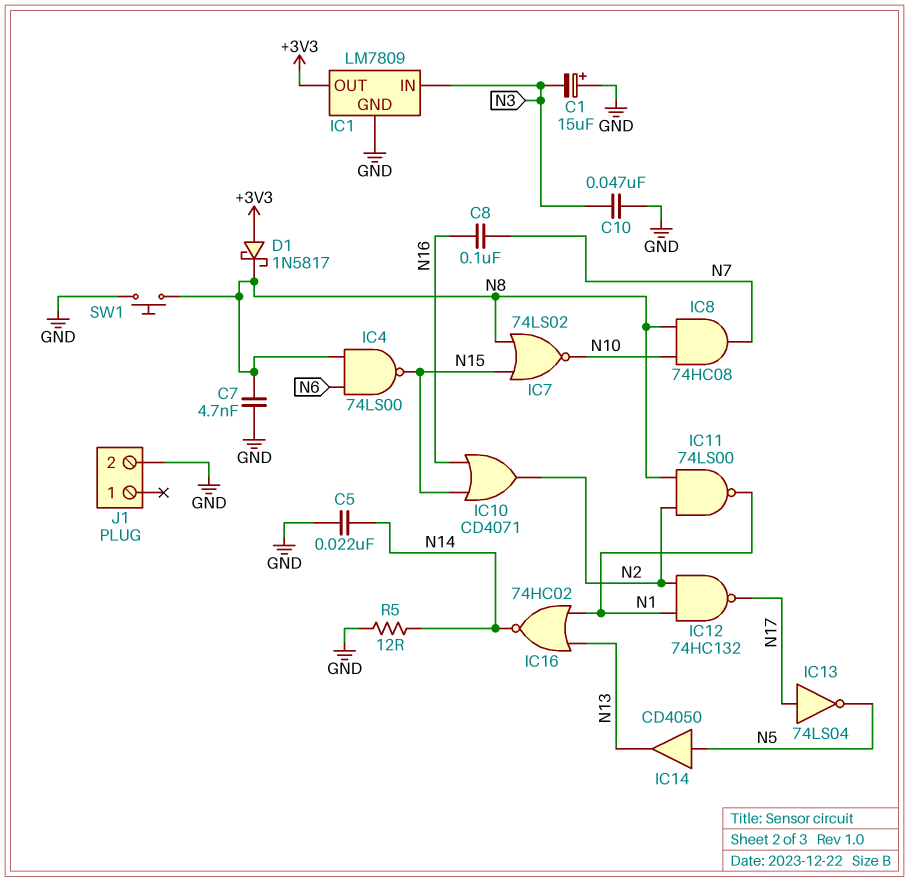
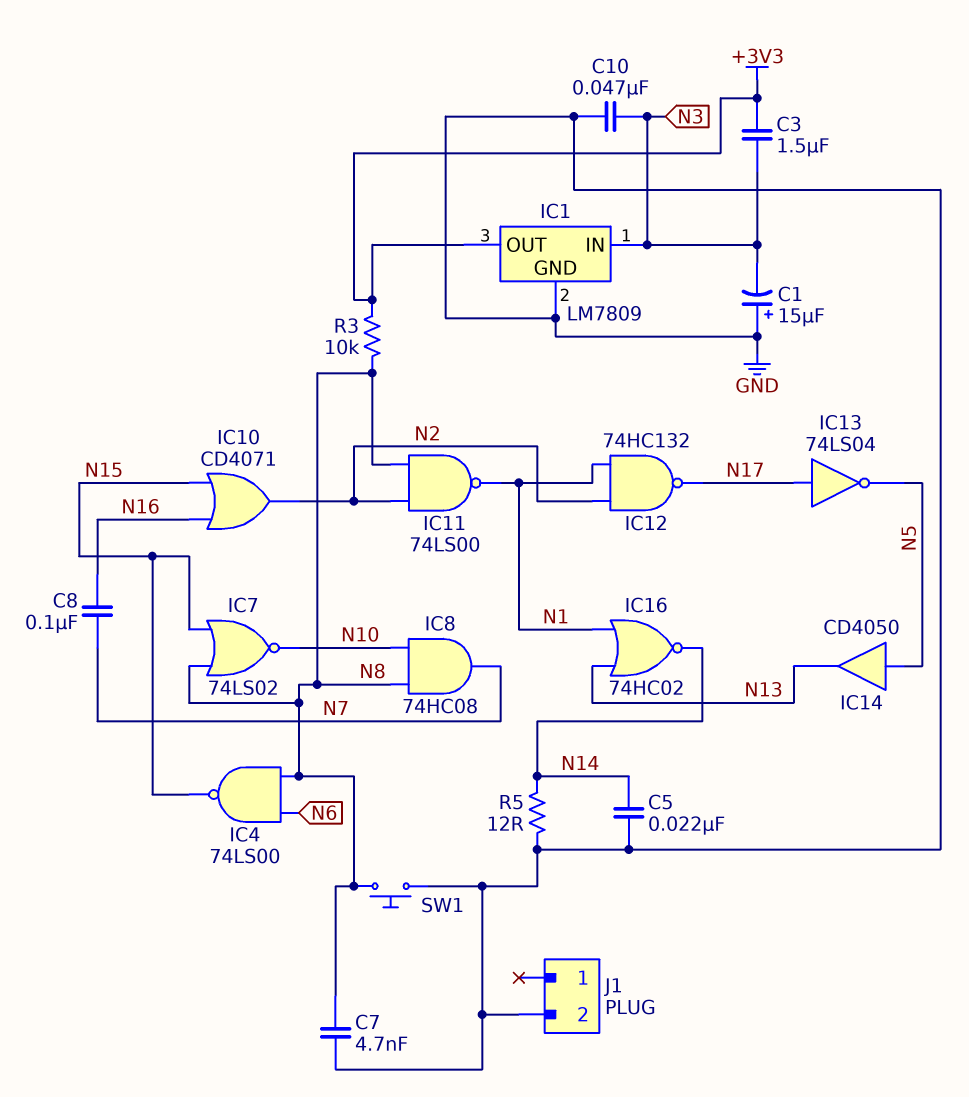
C3: none -> 1.5uF (+3V3, N3)
D1: schottky 1N5817 (A +3V3, K N8) -> none
R3: none -> 10k (+3V3, N8)

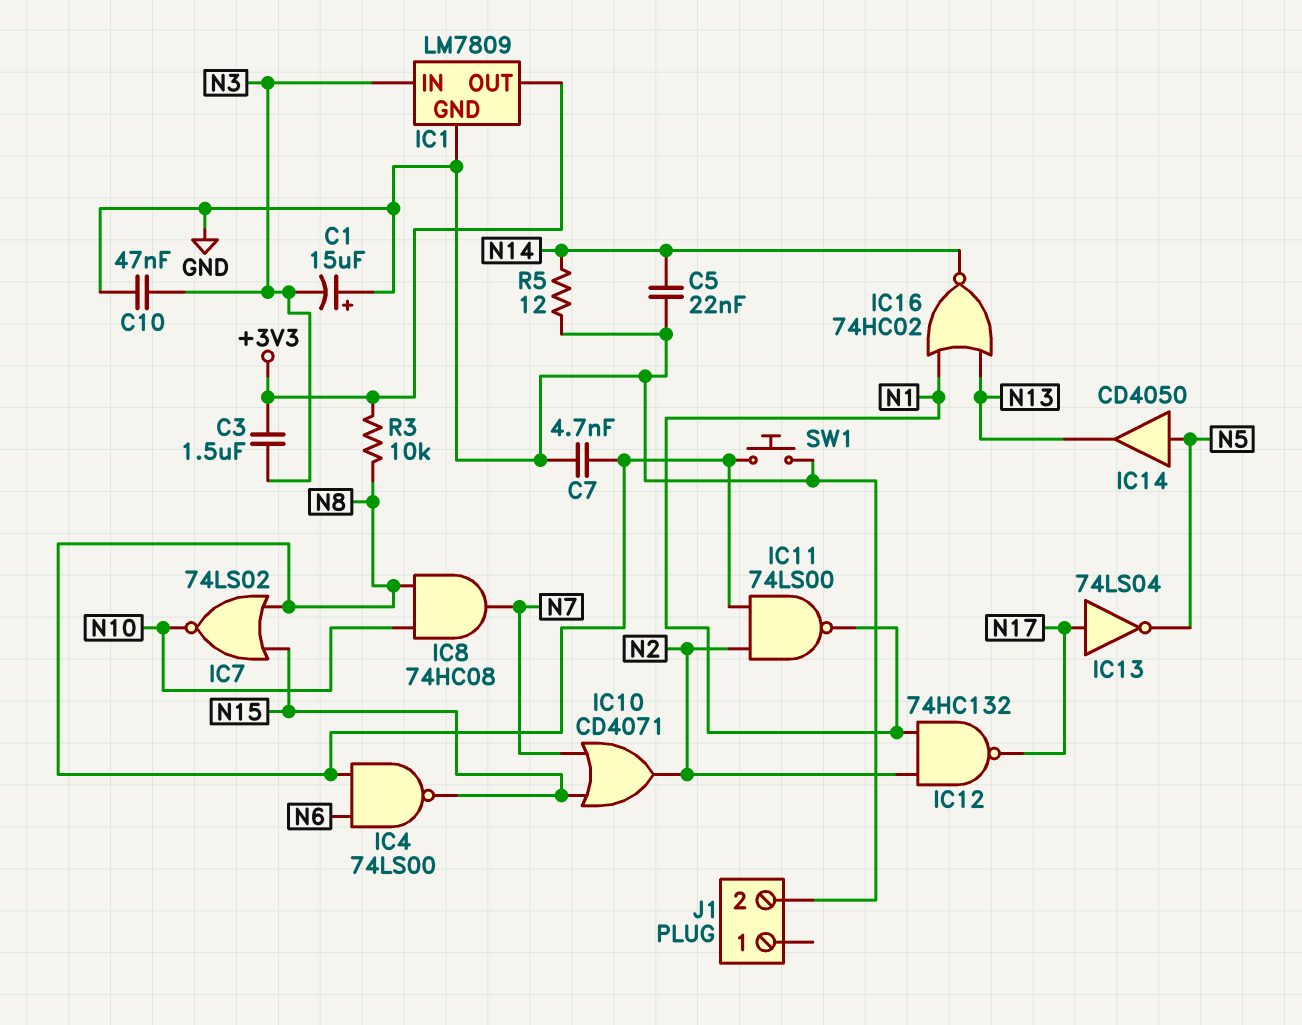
C8: 100nF (N7, N16) -> none
IC10: OR CD4071 (in N15, in N16, out N2) -> OR CD4071 (in N7, in N15, out N2)

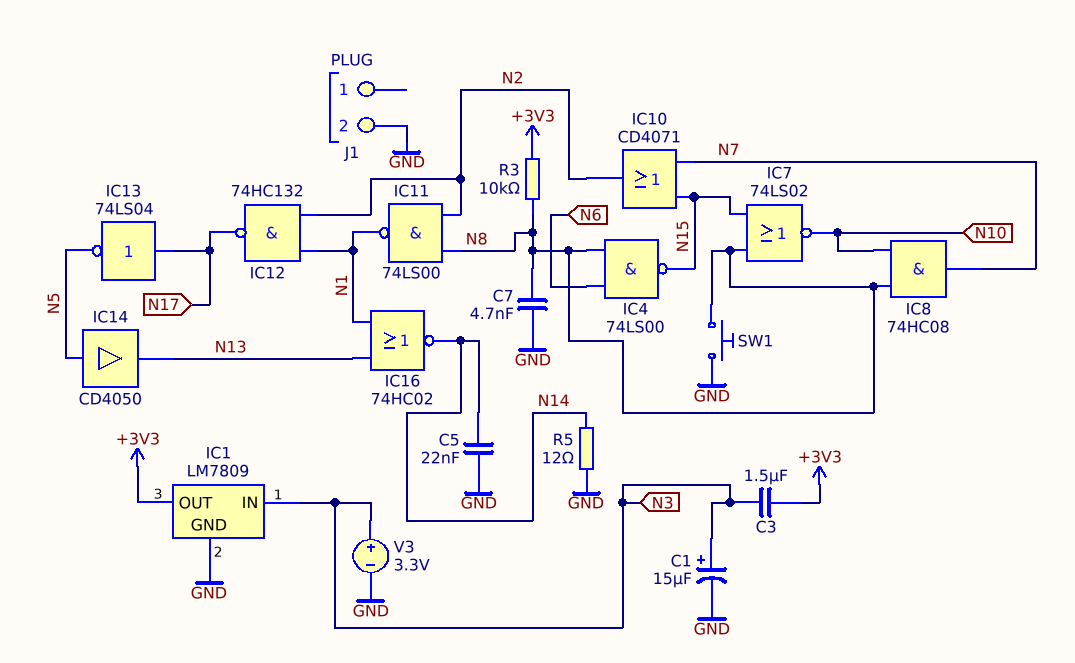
C1: 15uF (plus GND, minus N3) -> 15uF (plus N3, minus GND)
C10: 47nF (GND, N3) -> none
V3: none -> 3.3V (plus N3, minus GND)

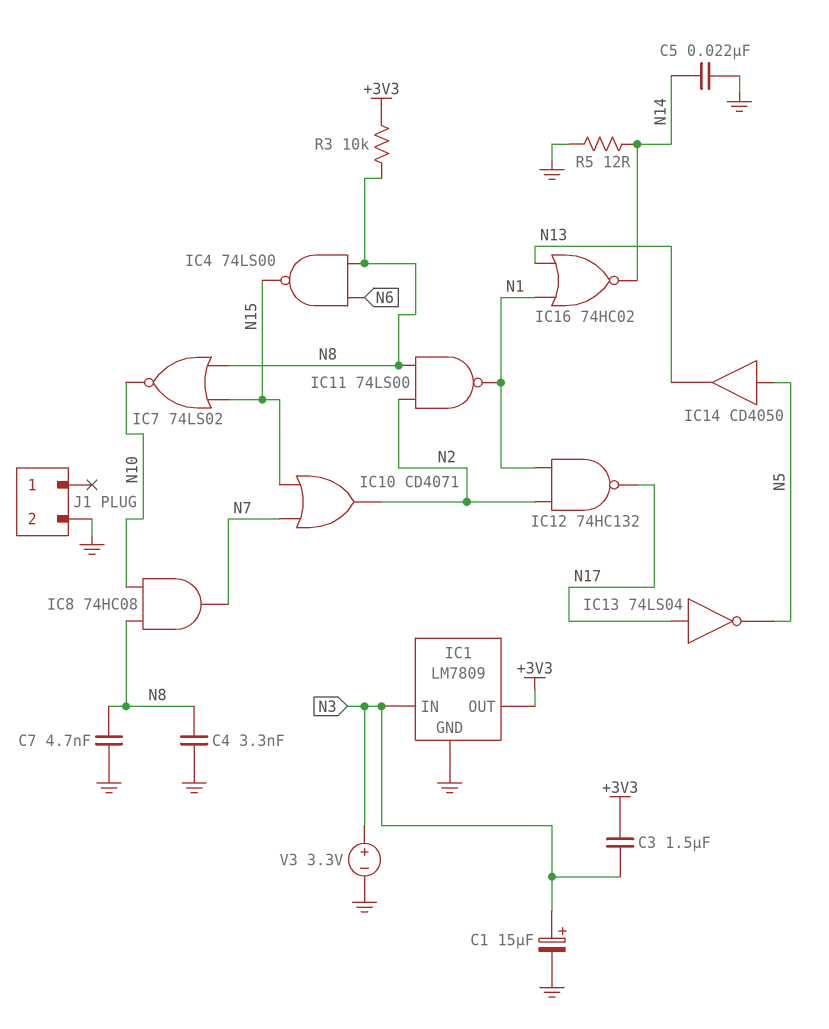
C4: none -> 3.3nF (GND, N8)
SW1: button (GND, N8) -> none

